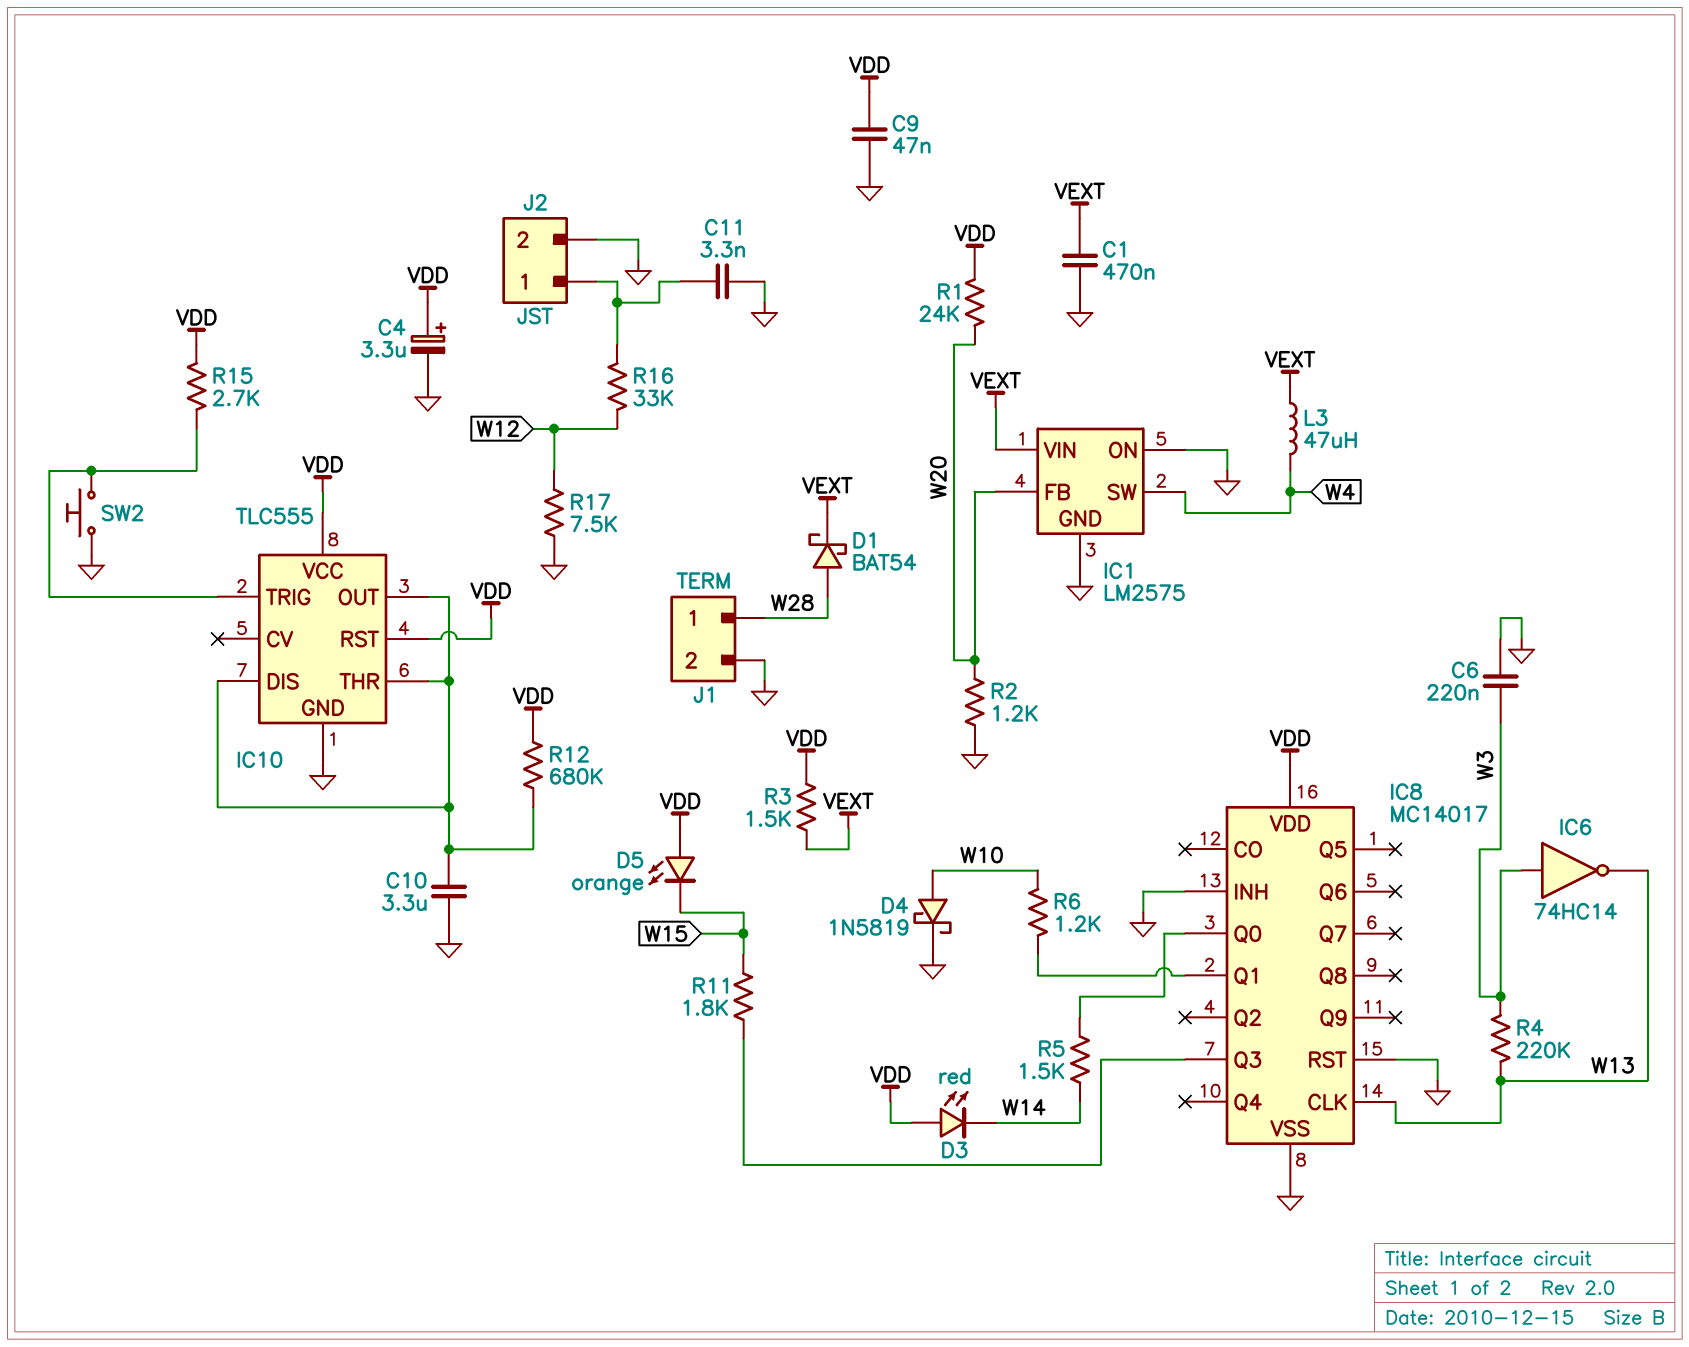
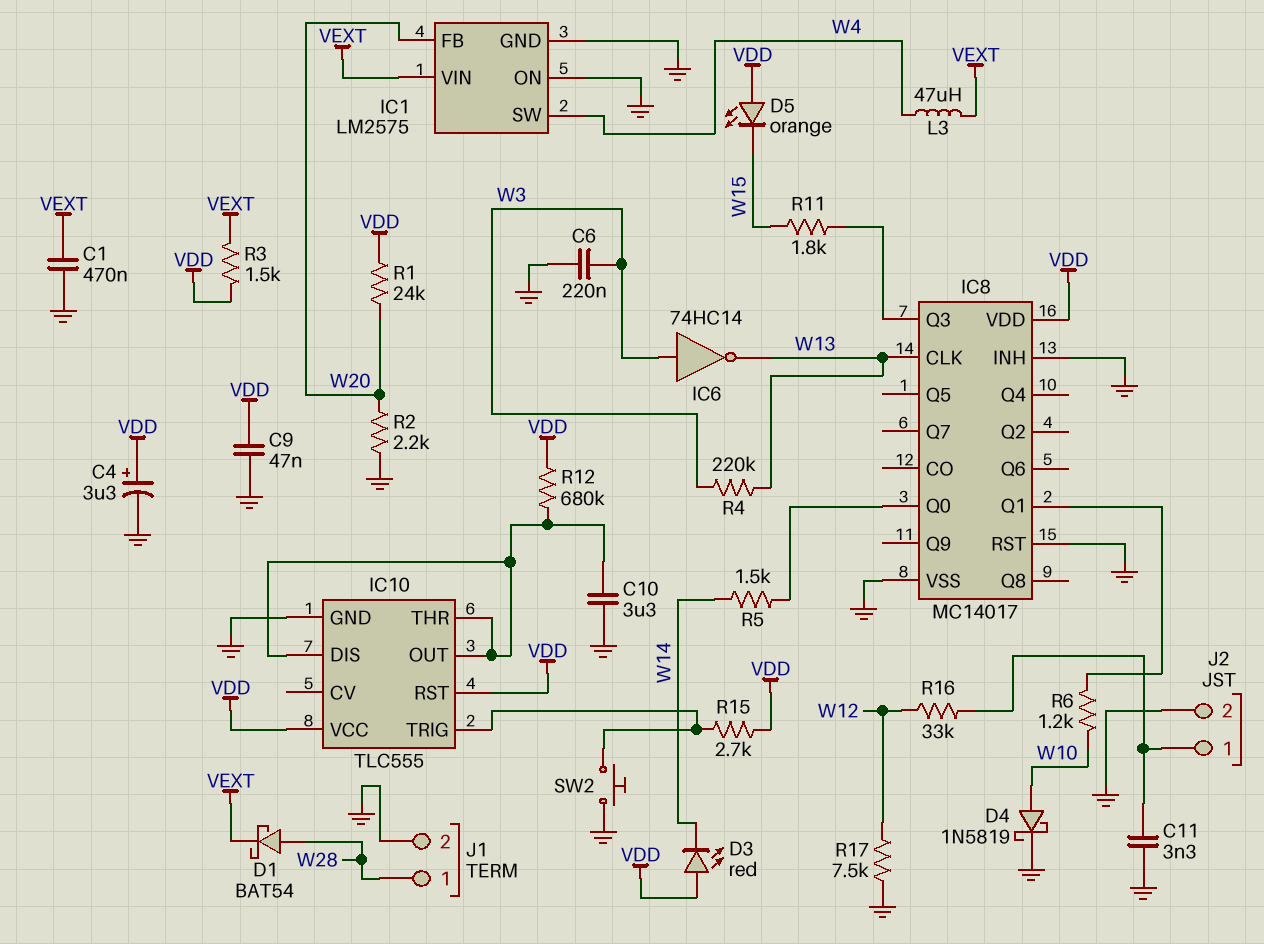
R2: 1.2k (GND, W20) -> 2.2k (GND, W20)

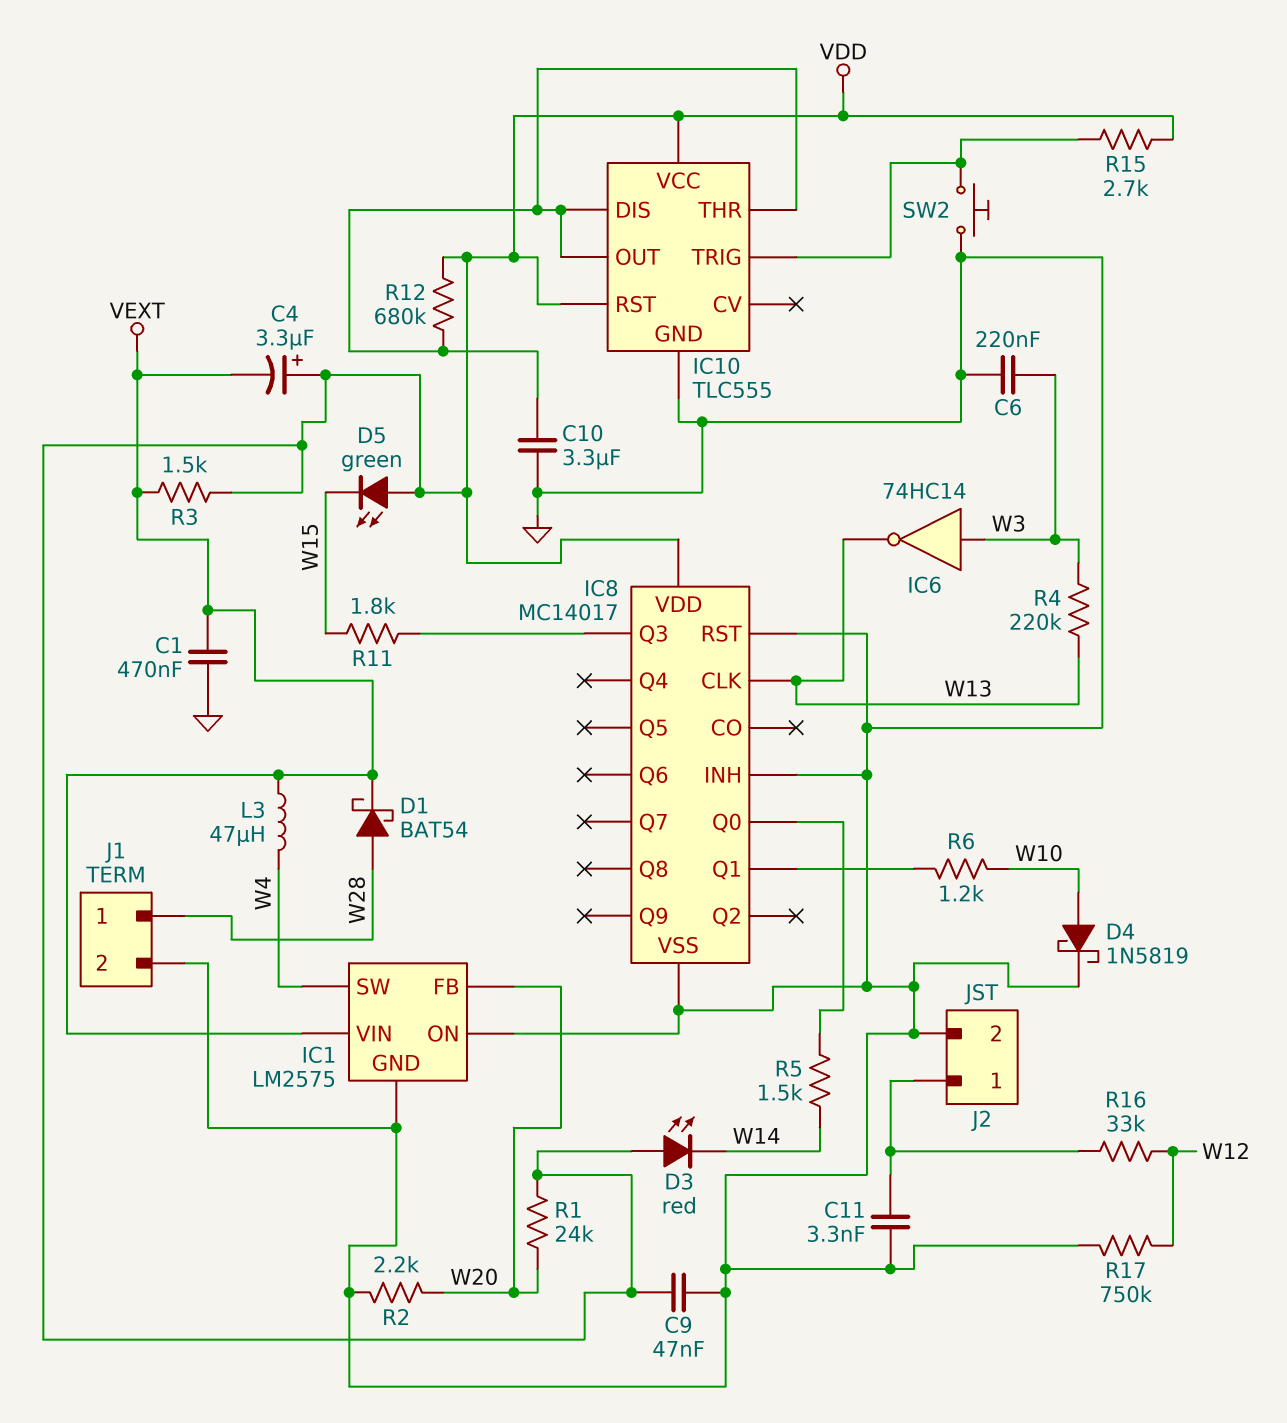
C4: 3.3uF (plus VDD, minus GND) -> 3.3uF (plus VDD, minus VEXT)
D5: LED orange (A VDD, K W15) -> LED green (A VDD, K W15)
R17: 7.5k (GND, W12) -> 750k (GND, W12)

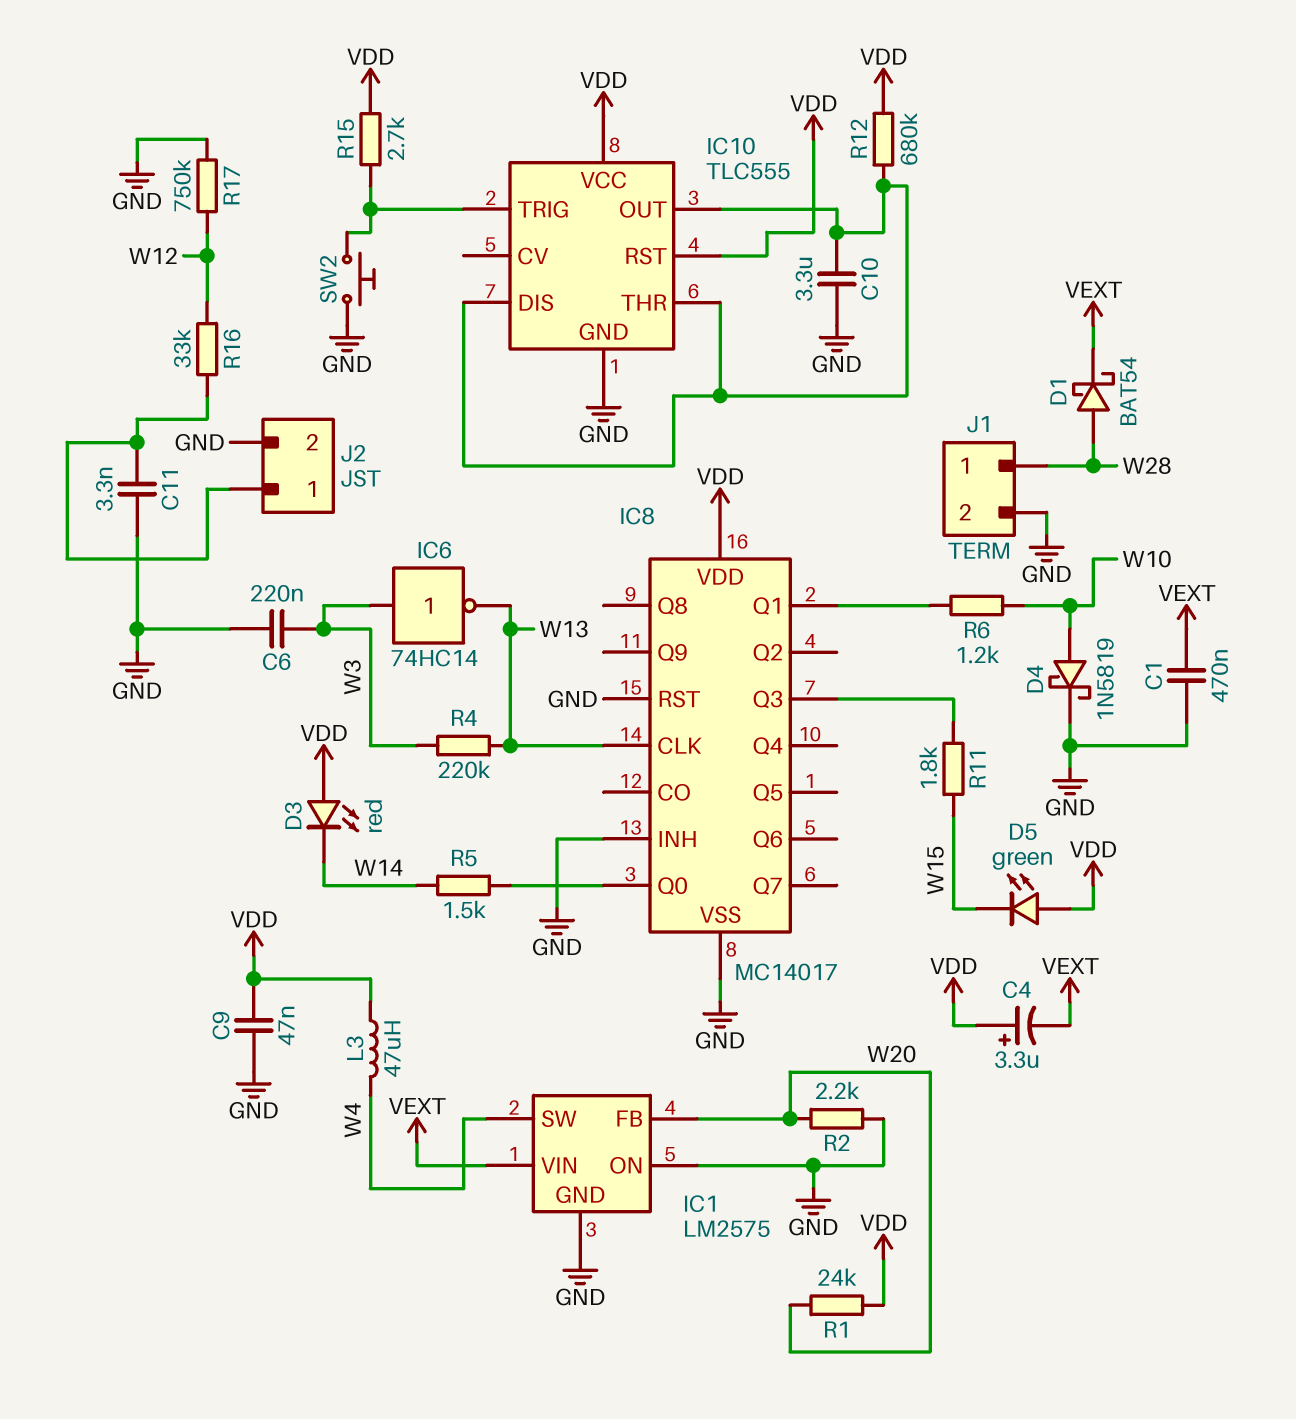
L3: 47uH (VEXT, W4) -> 47uH (VDD, W4)
R3: 1.5k (VDD, VEXT) -> none

